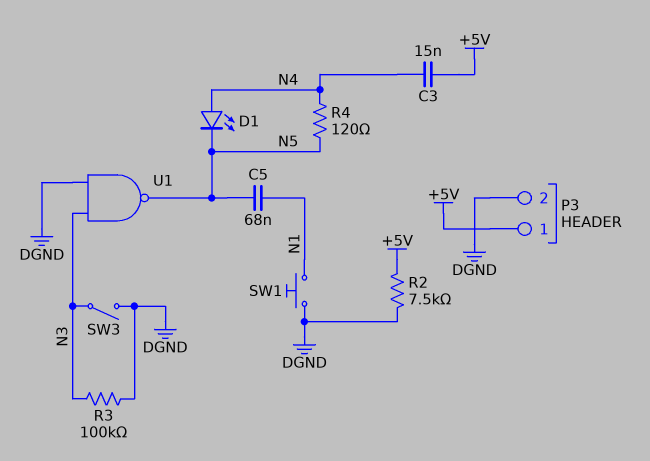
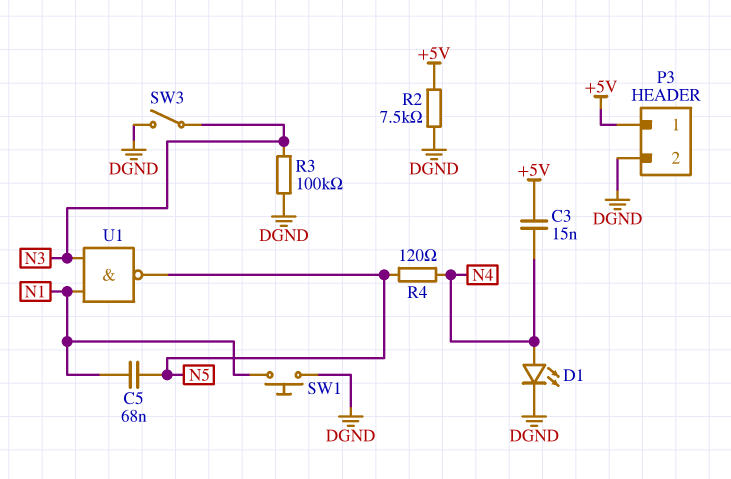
D1: LED (A N4, K N5) -> LED (A N4, K DGND)
U1: NAND (in DGND, in N3, out N5) -> NAND (in N1, in N3, out N5)

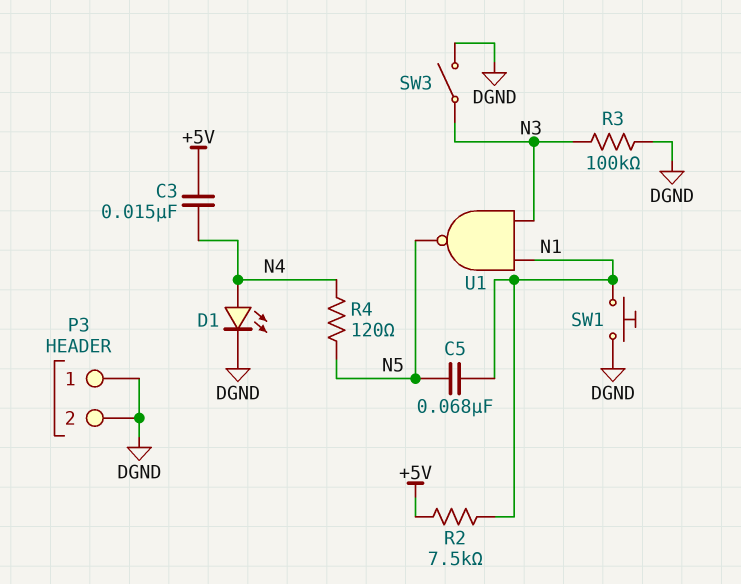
P3 pin 1: +5V -> DGND
R2: 7.5k (+5V, DGND) -> 7.5k (+5V, N1)

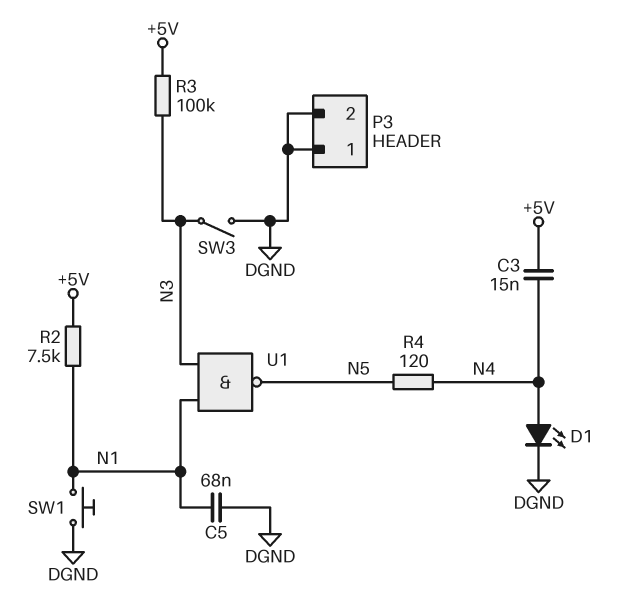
C5: 68nF (N1, N5) -> 68nF (DGND, N1)
R3: 100k (DGND, N3) -> 100k (+5V, N3)

